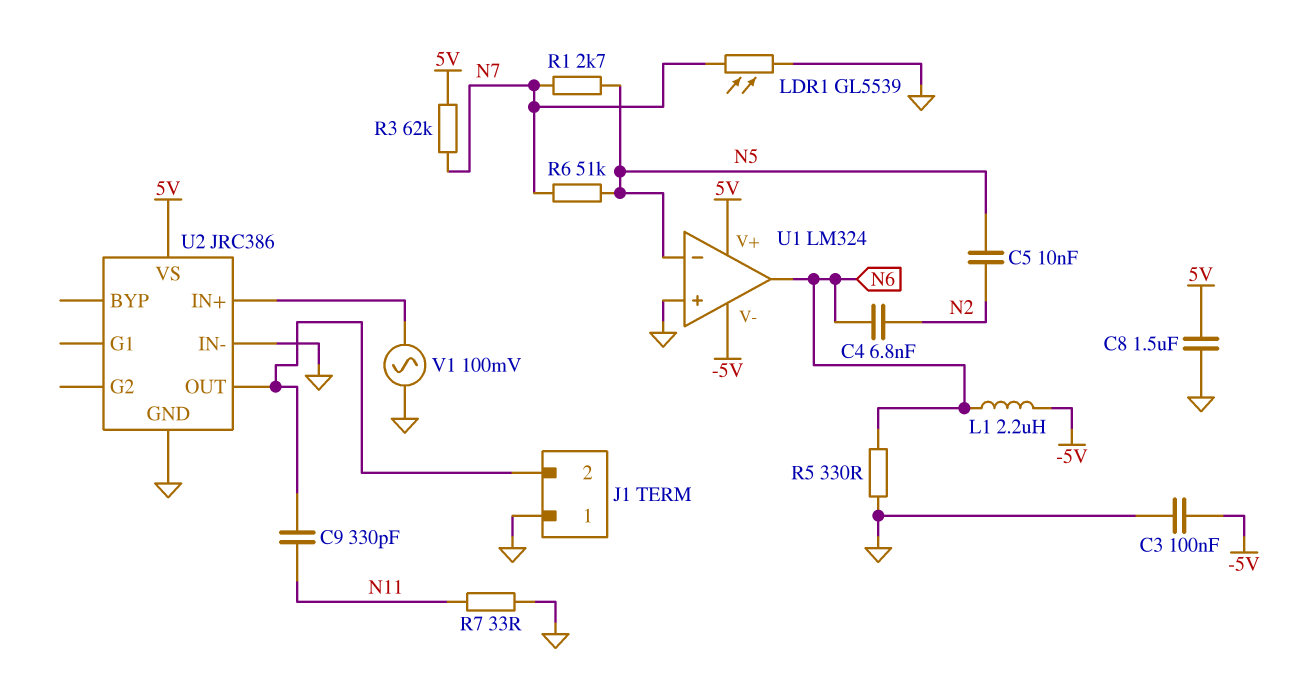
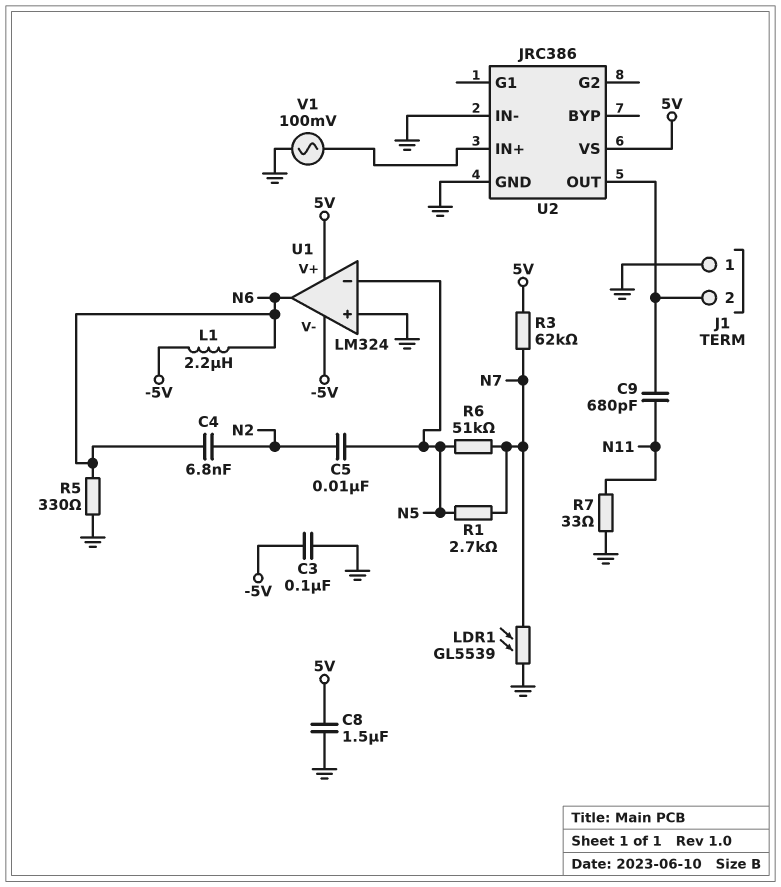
C9: 330pF (J1/2, N11) -> 680pF (J1/2, N11)

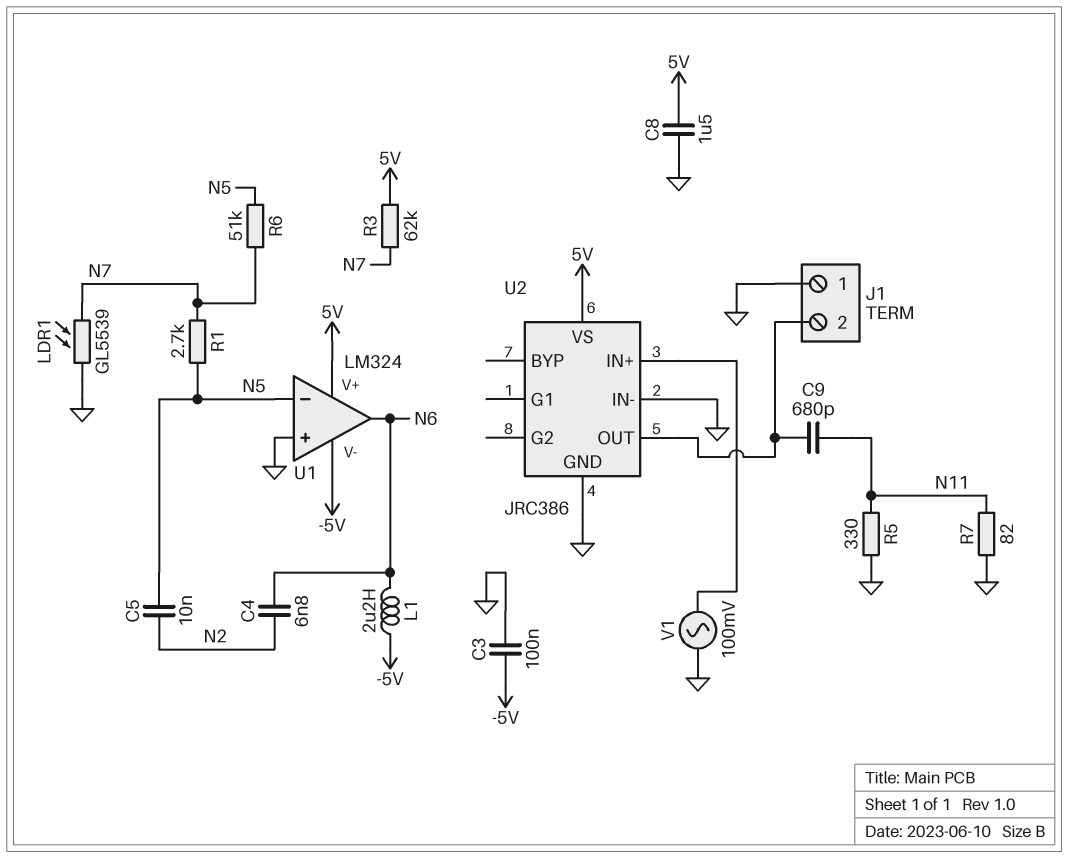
R5: 330 (GND, N6) -> 330 (GND, N11)
R7: 33 (GND, N11) -> 82 (GND, N11)

